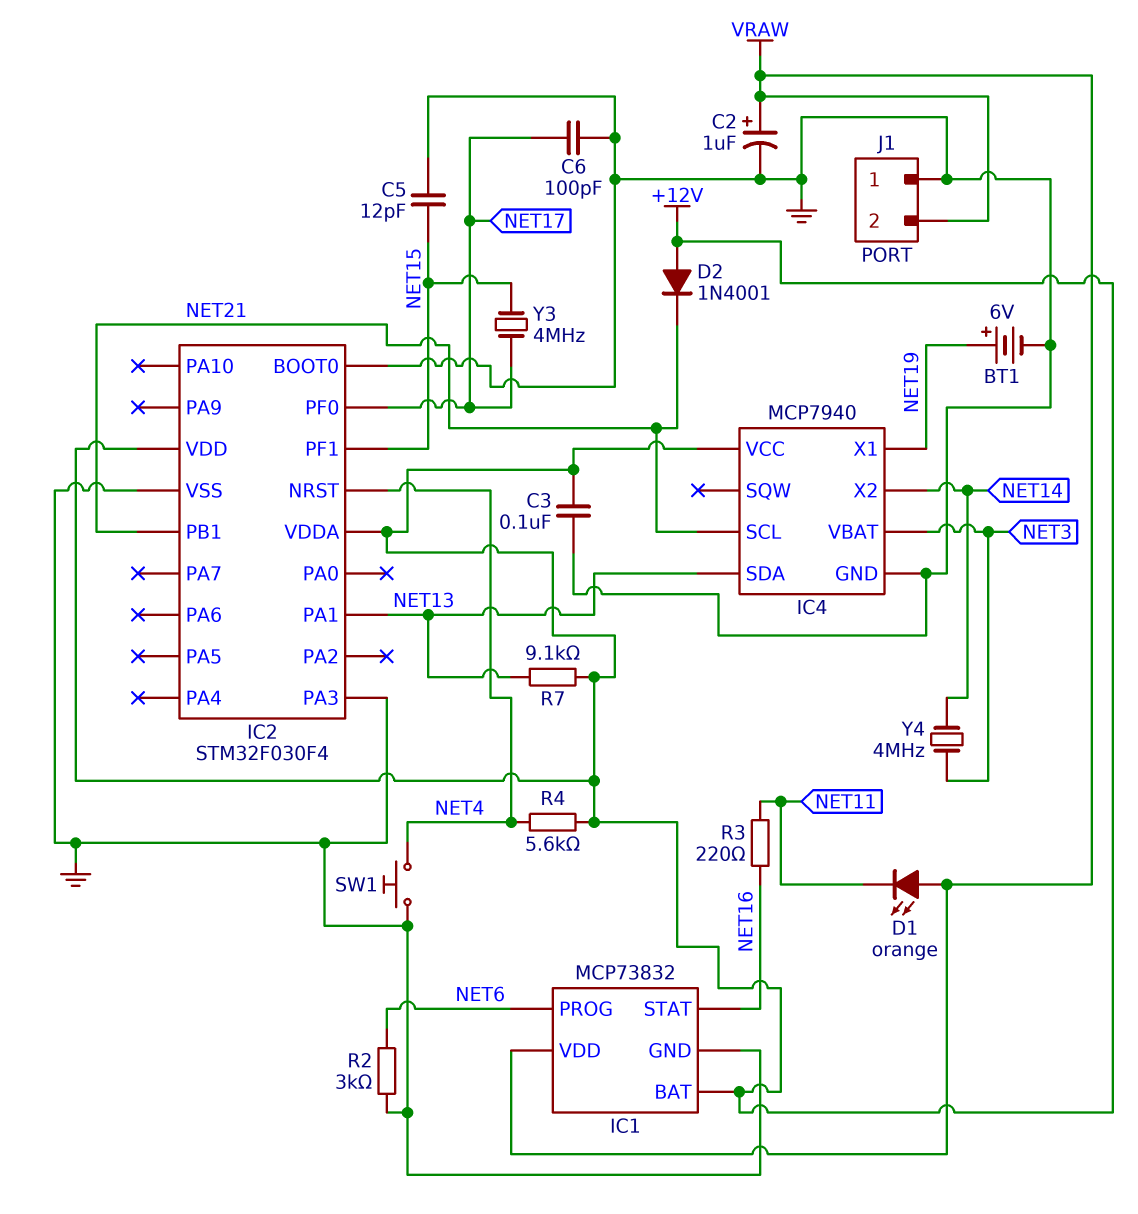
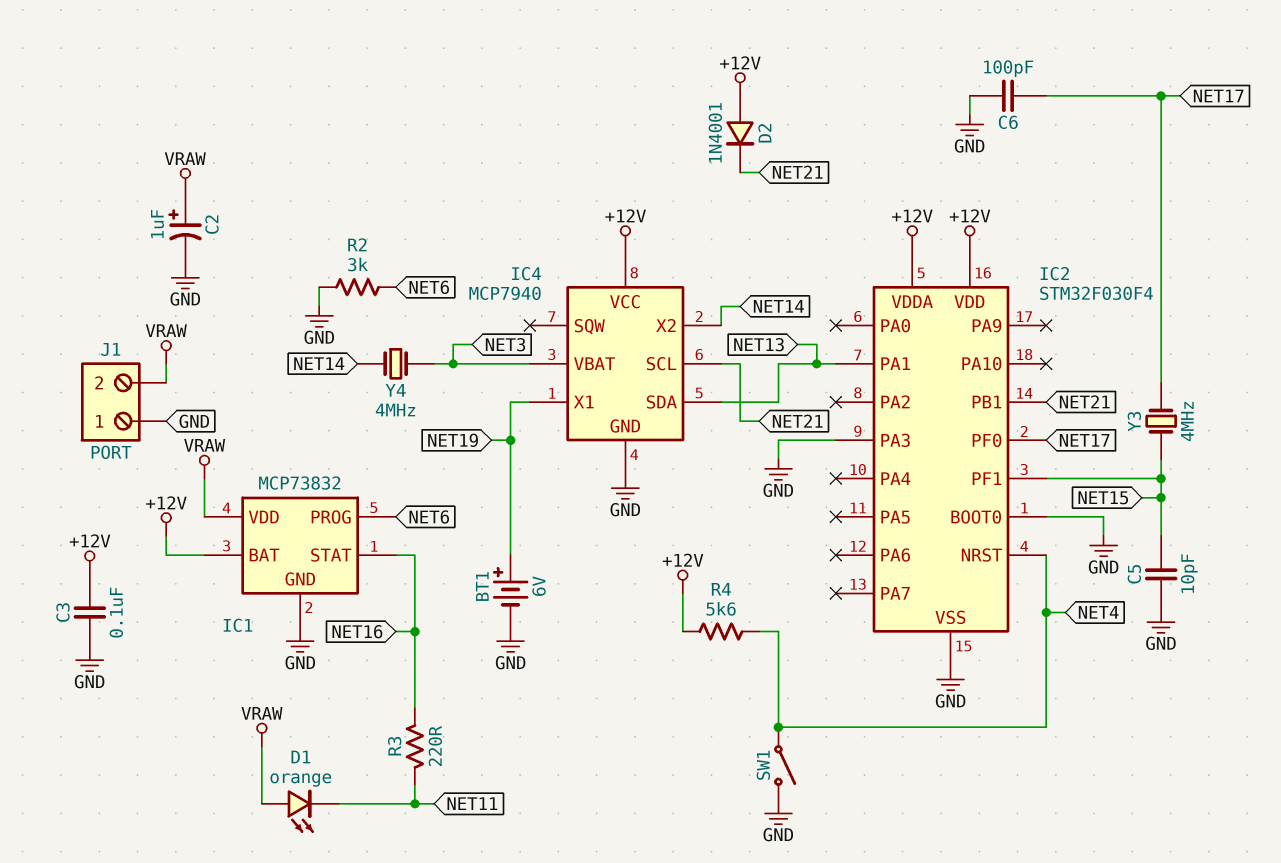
C5: 12pF (GND, NET15) -> 10pF (GND, NET15)
R7: 9.1k (+12V, NET13) -> none
SW1: button (GND, NET4) -> switch (GND, NET4)

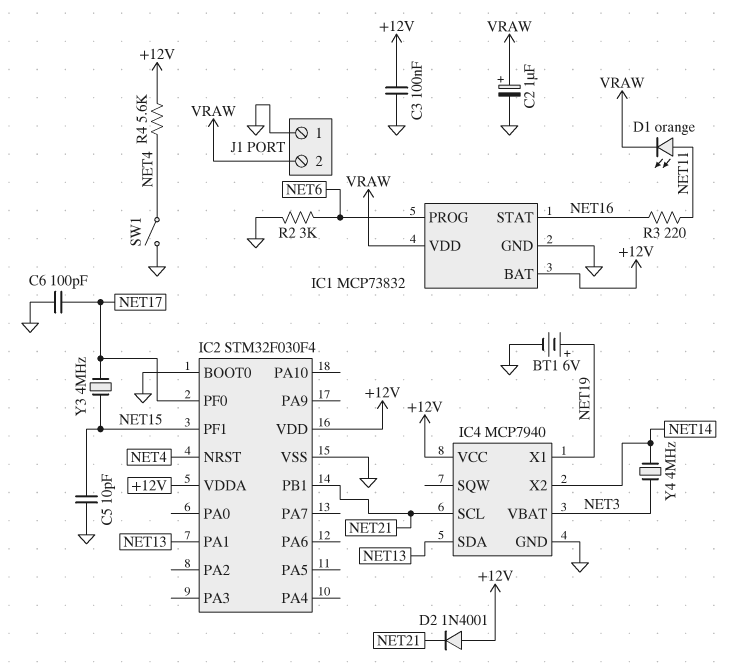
D1: LED orange (A VRAW, K NET11) -> LED orange (A NET11, K VRAW)
IC2 pin PA3: GND -> none

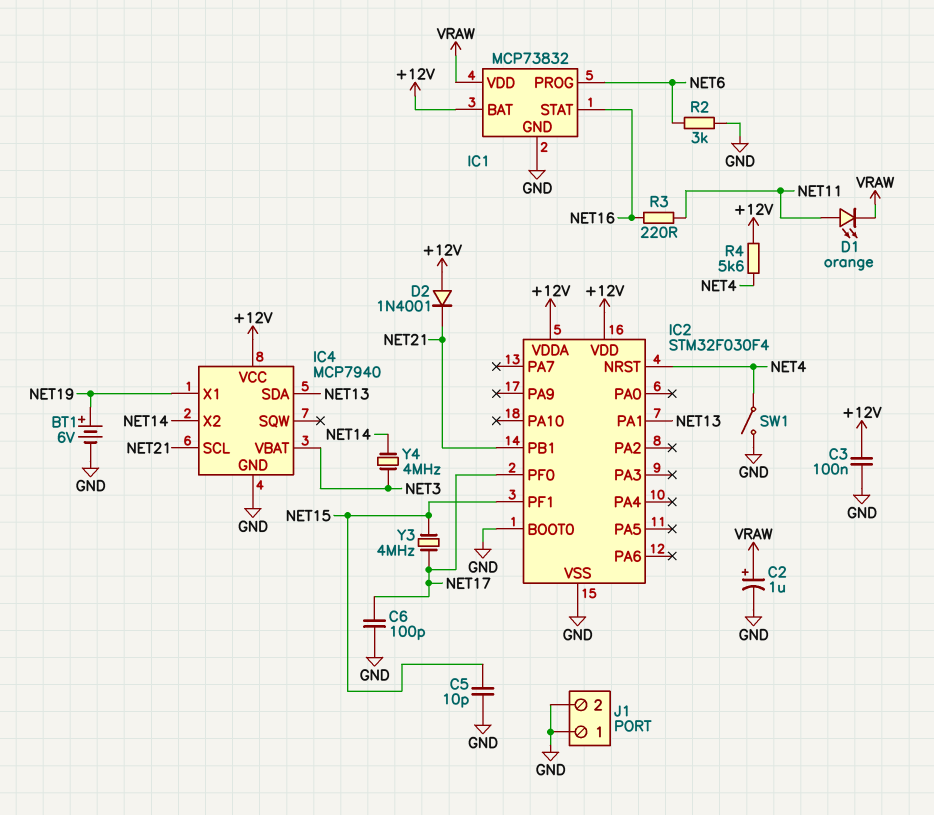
J1 pin 2: VRAW -> GND

